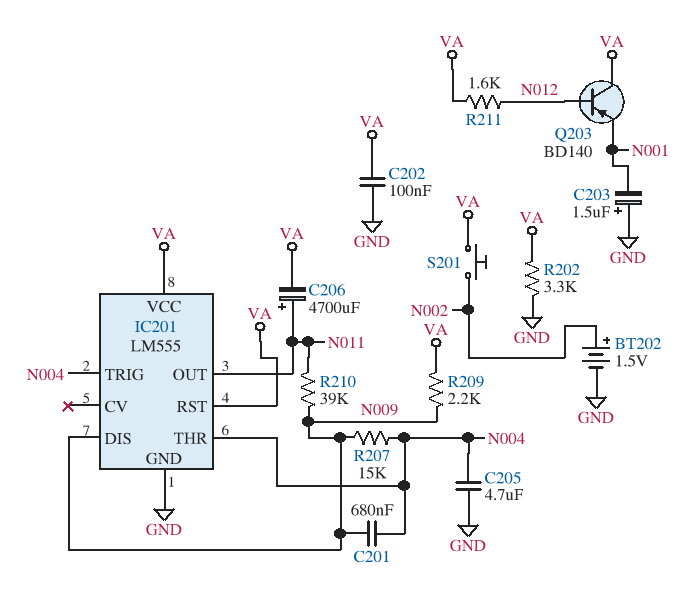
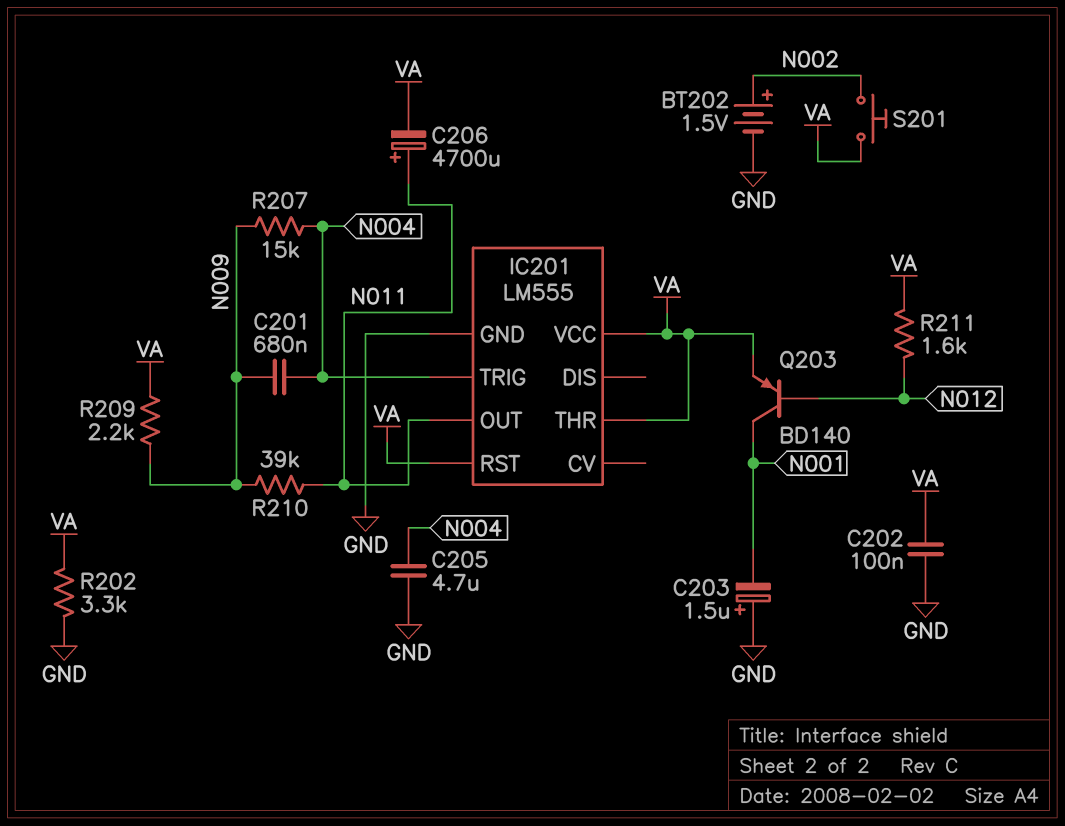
IC201 pin DIS: N009 -> none
IC201 pin THR: N004 -> VA
Q203: PNP BD140 (B N012, C VA, E N001) -> PNP BD140 (B N012, C N001, E VA)

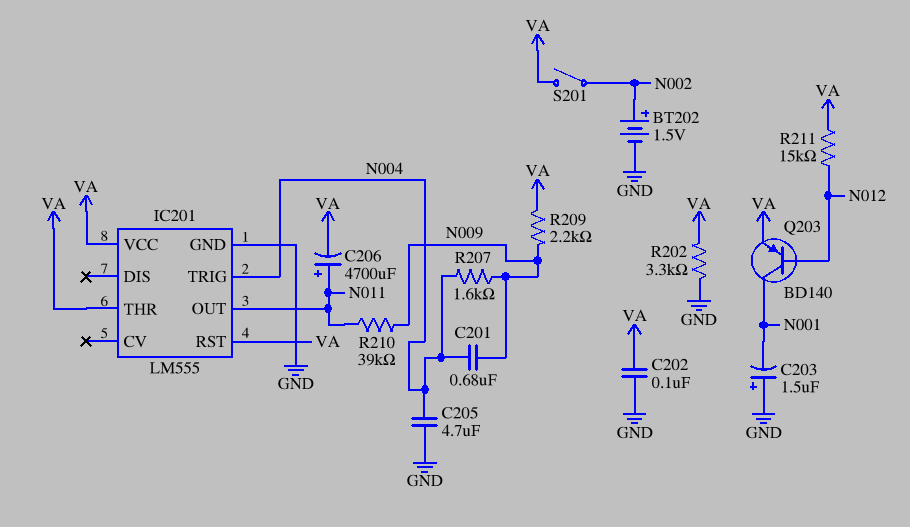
R207: 15k (N004, N009) -> 1.6k (N004, N009)
R211: 1.6k (N012, VA) -> 15k (N012, VA)
S201: button (N002, VA) -> switch (N002, VA)

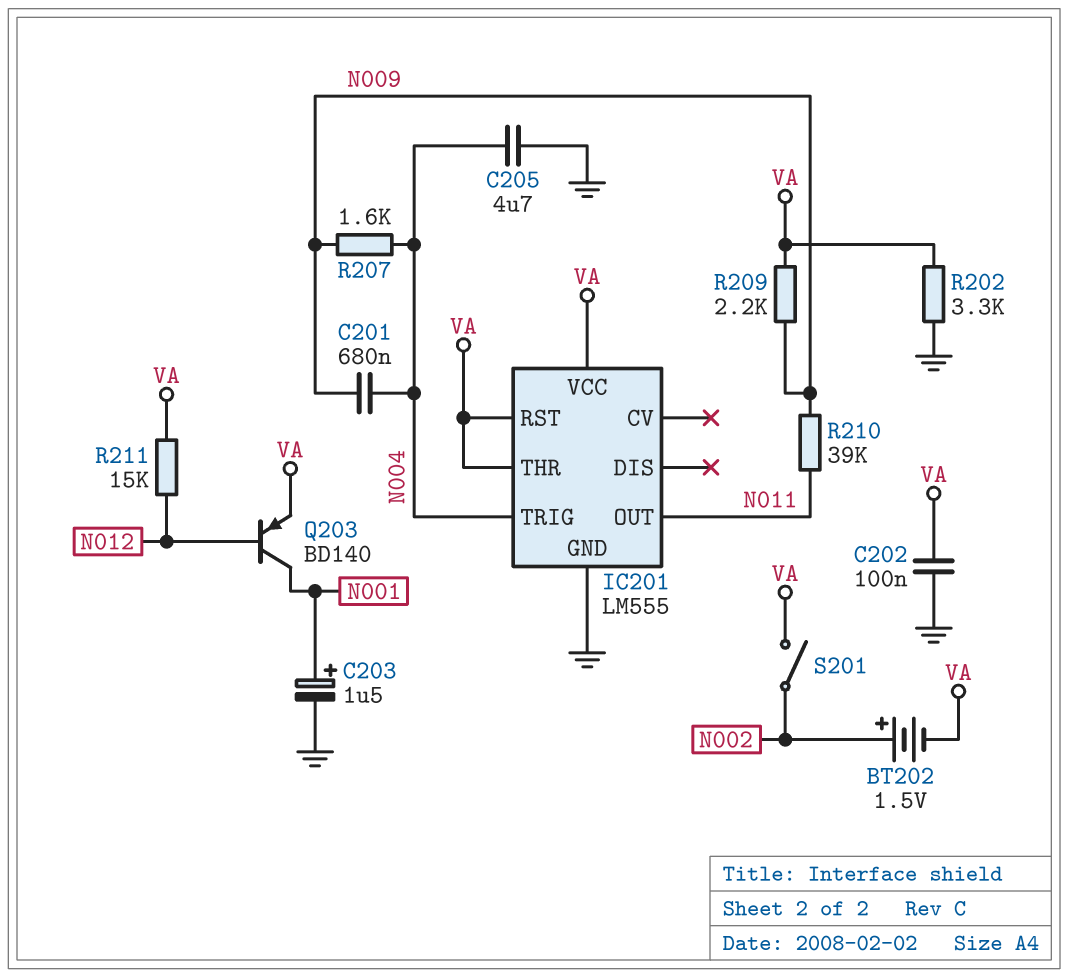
BT202: 1.5V (plus N002, minus GND) -> 1.5V (plus N002, minus VA)
C203: 1.5uF (plus GND, minus N001) -> 1.5uF (plus N001, minus GND)
C206: 4700uF (plus N011, minus VA) -> none

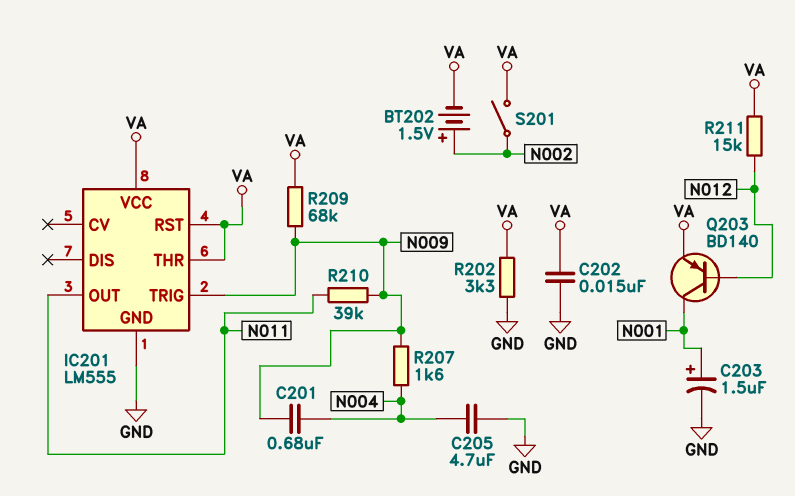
C202: 100nF (GND, VA) -> 15nF (GND, VA)
IC201 pin TRIG: N004 -> N009
R209: 2.2k (N009, VA) -> 68k (N009, VA)

